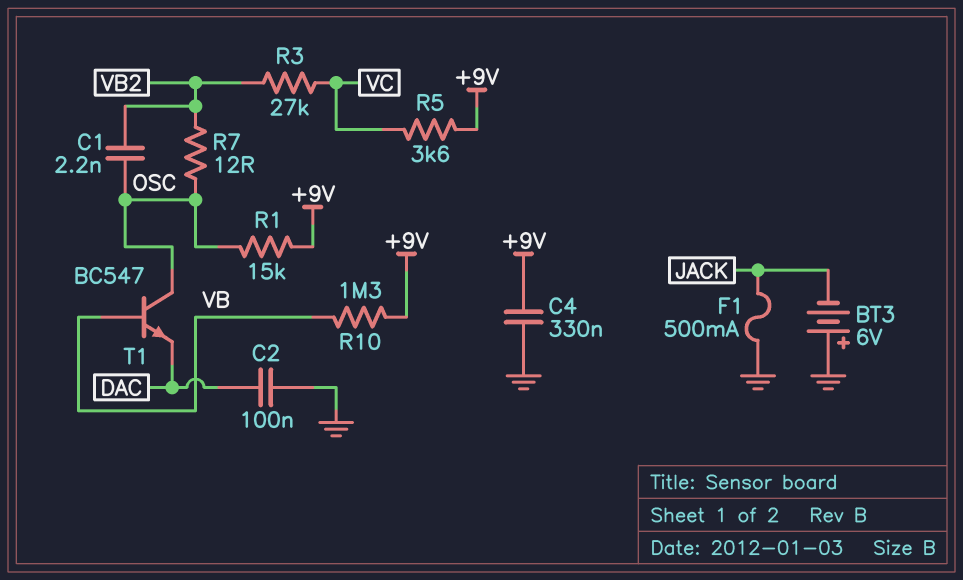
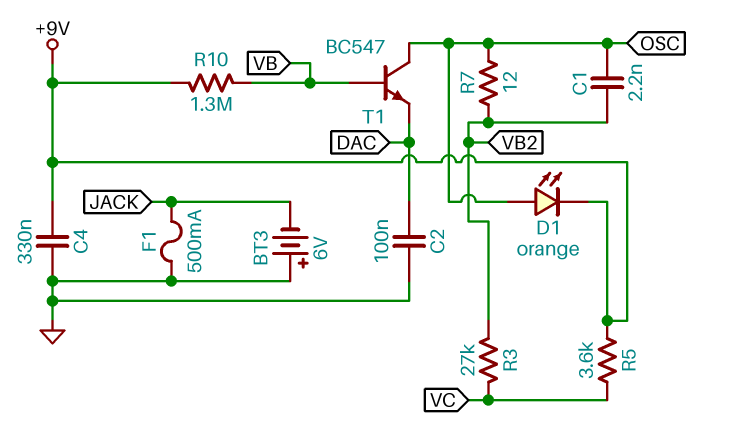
D1: none -> LED orange (A OSC, K +9V)
R1: 15k (+9V, OSC) -> none

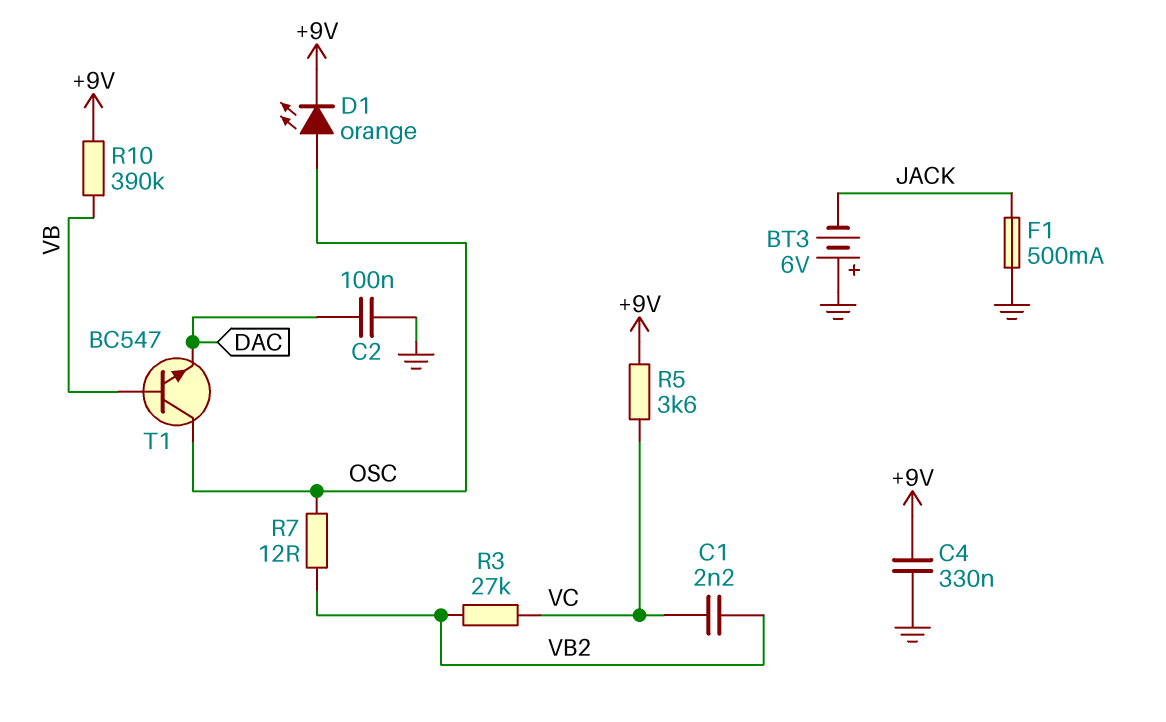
C1: 2.2nF (OSC, VB2) -> 2.2nF (VB2, VC)
R10: 1.3M (+9V, VB) -> 390k (+9V, VB)

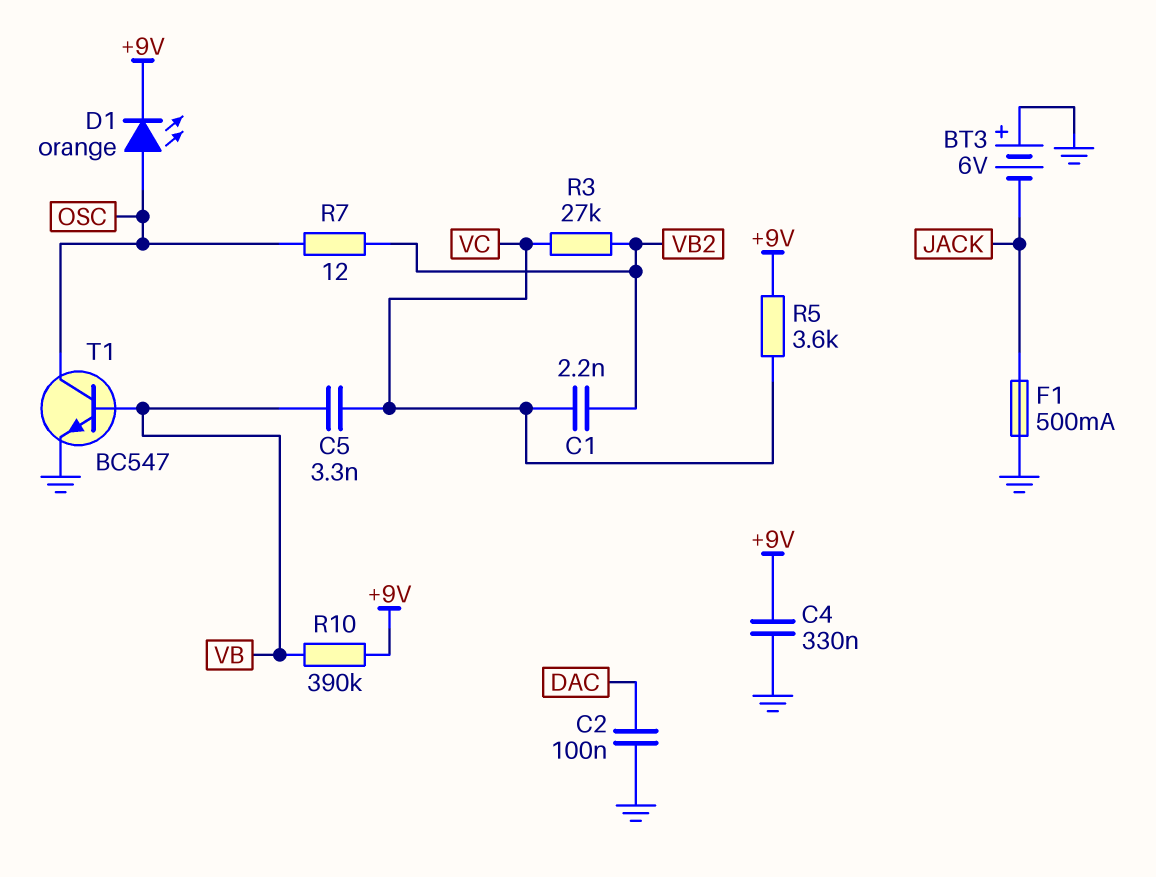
C5: none -> 3.3nF (VB, VC)
T1: NPN BC547 (B VB, C OSC, E DAC) -> NPN BC547 (B VB, C OSC, E GND)

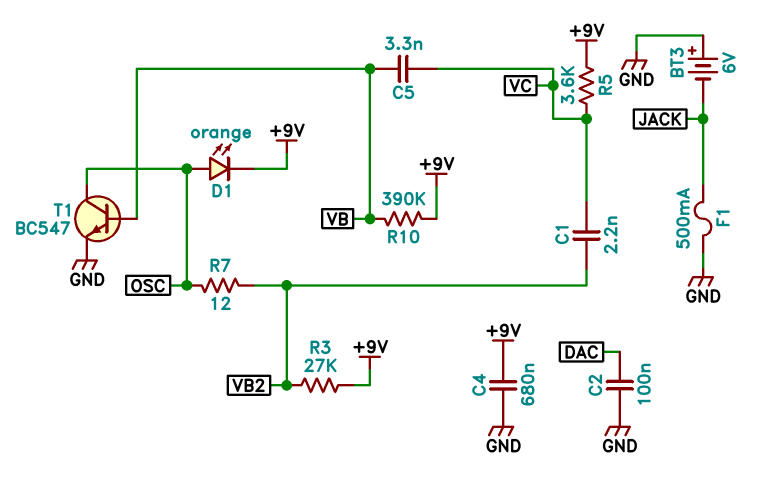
C4: 330nF (+9V, GND) -> 680nF (+9V, GND)
R3: 27k (VB2, VC) -> 27k (+9V, VB2)

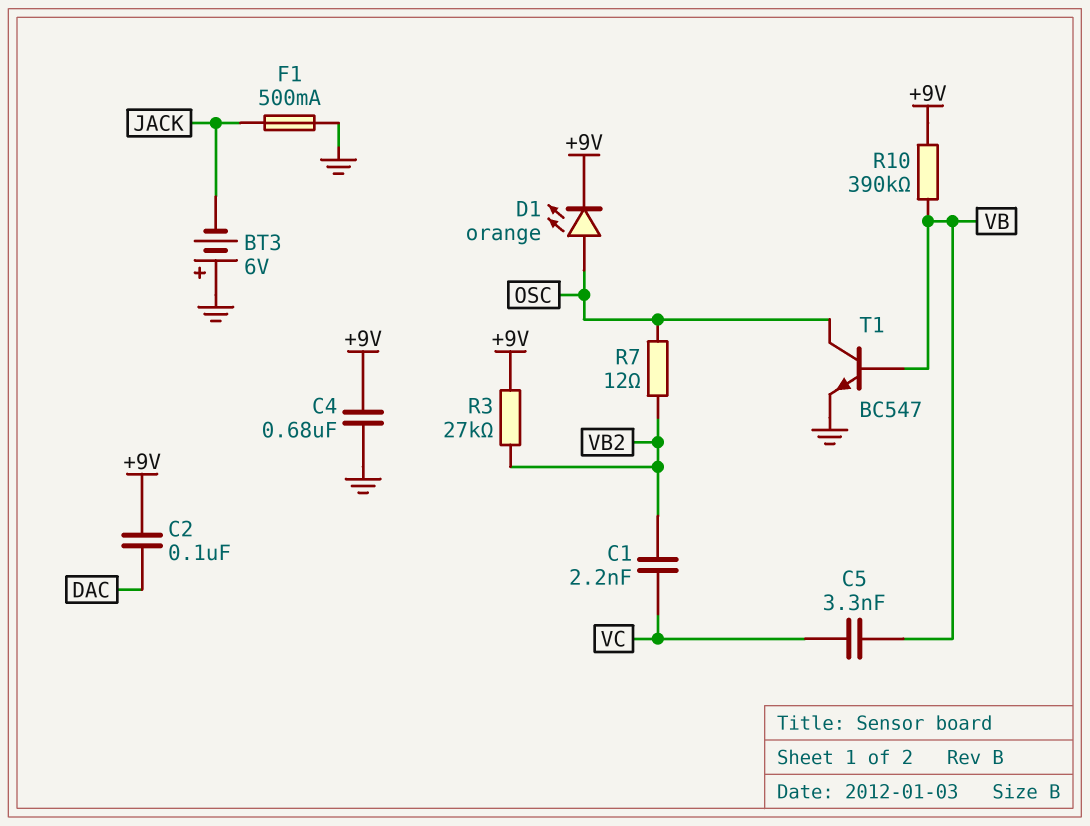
C2: 100nF (DAC, GND) -> 100nF (+9V, DAC)
R5: 3.6k (+9V, VC) -> none

